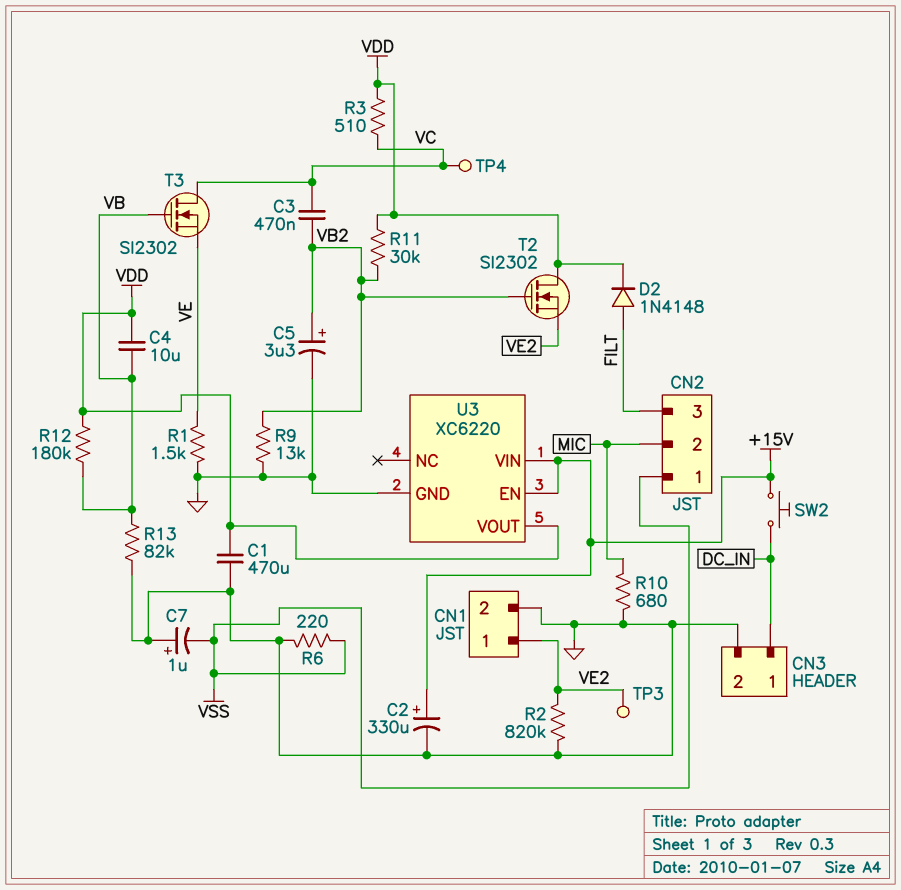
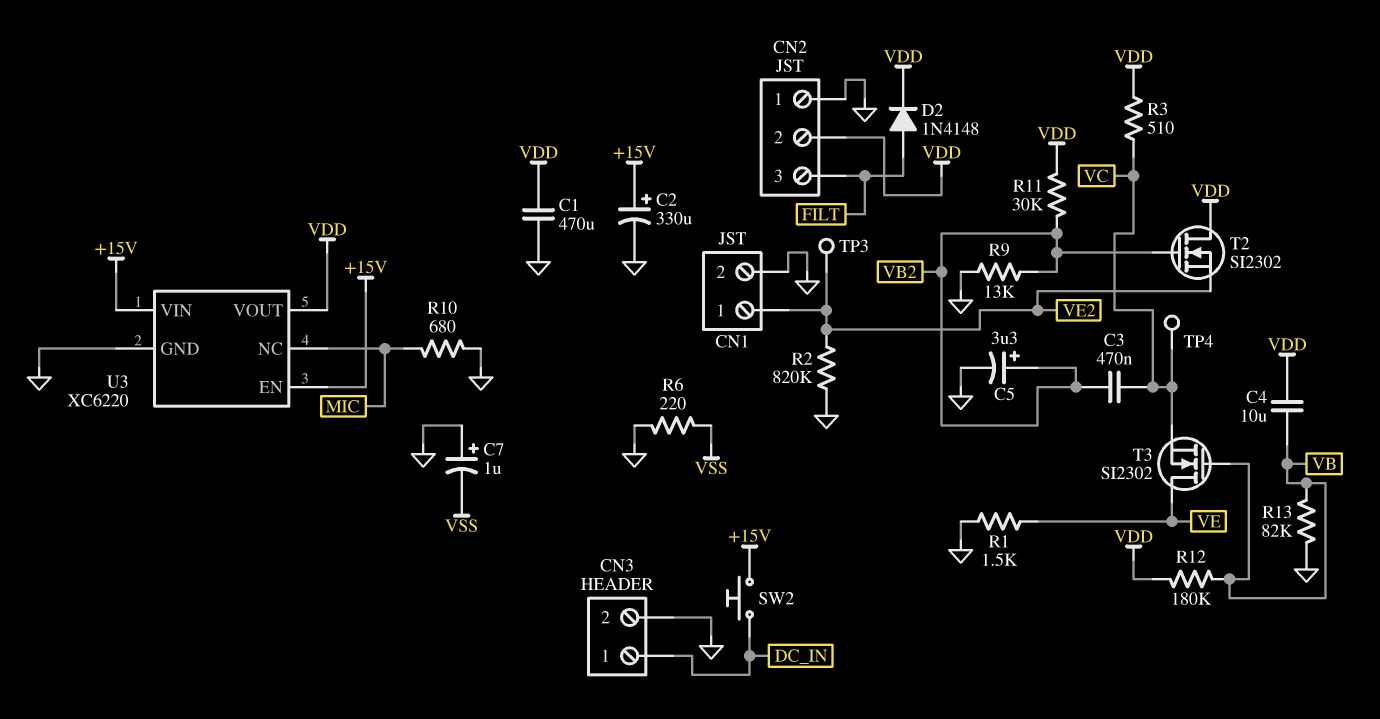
CN2 pin 1: VSS -> GND
CN2 pin 2: MIC -> VDD
T3: NMOS SI2302 (G VB, D VC, S VE) -> NMOS SI2302 (G VB, D VE, S VC)
U3 pin NC: none -> MIC

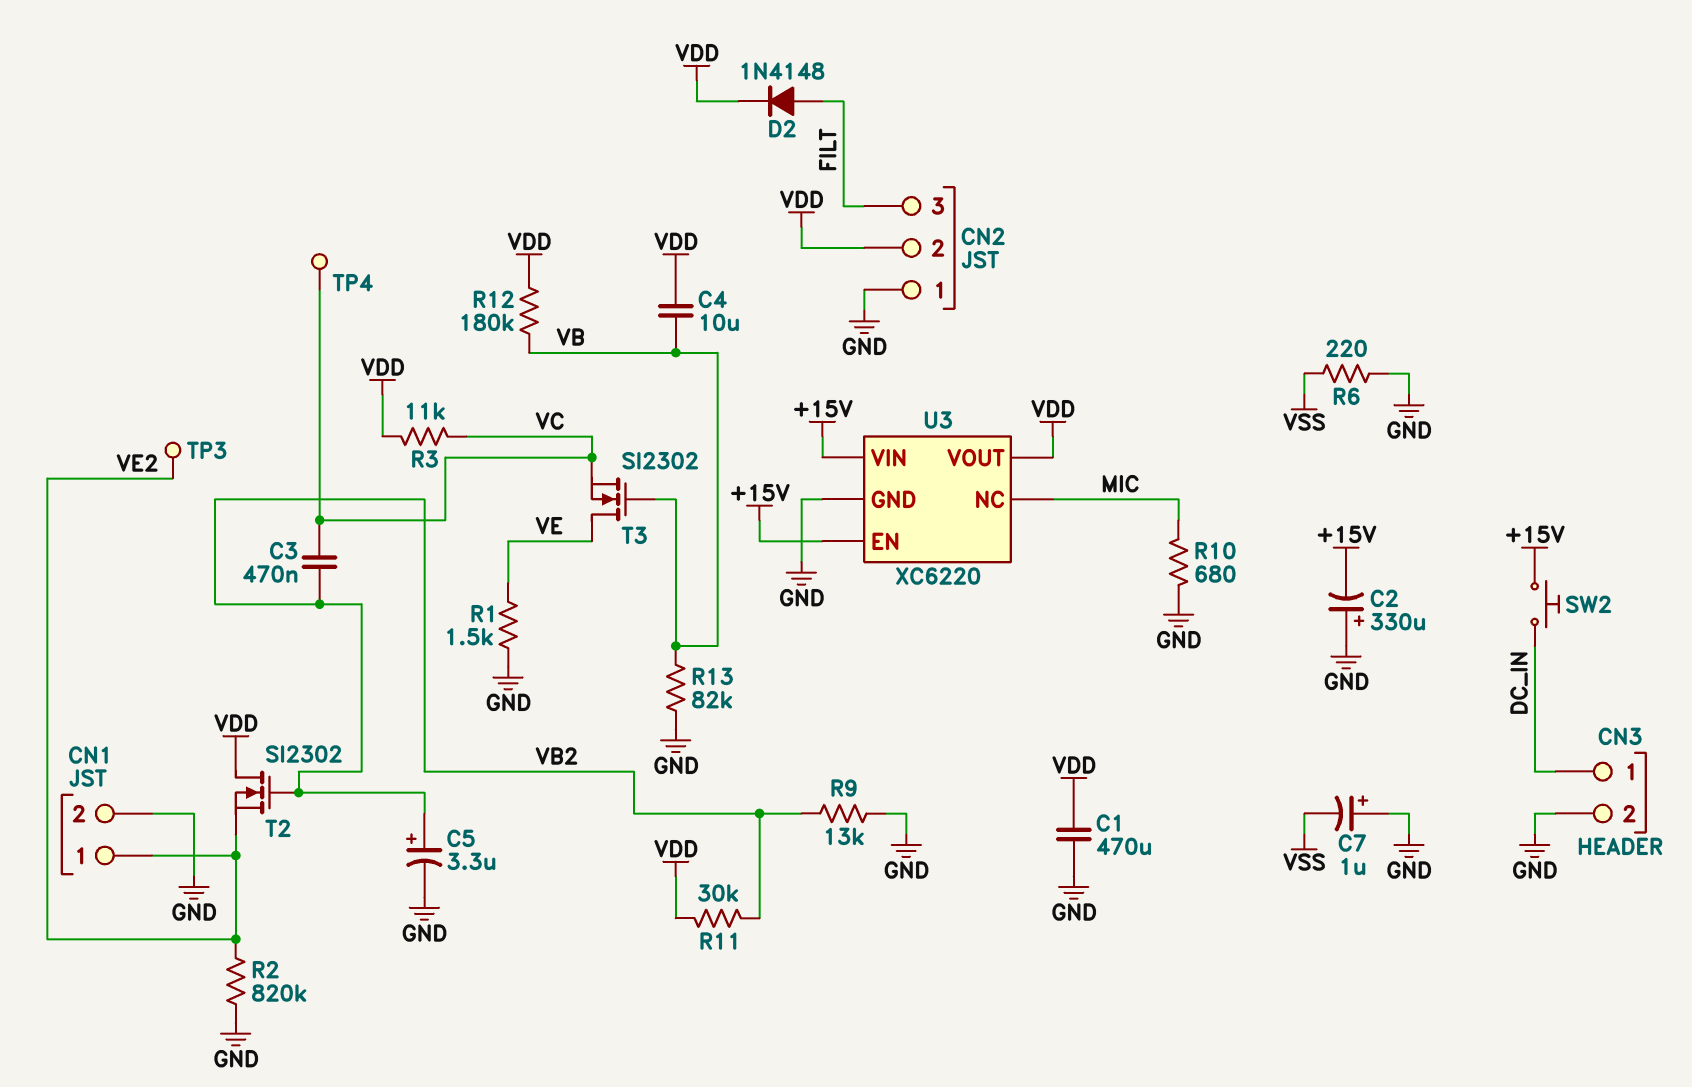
C2: 330uF (plus +15V, minus GND) -> 330uF (plus GND, minus +15V)
R3: 510 (VC, VDD) -> 11k (VC, VDD)

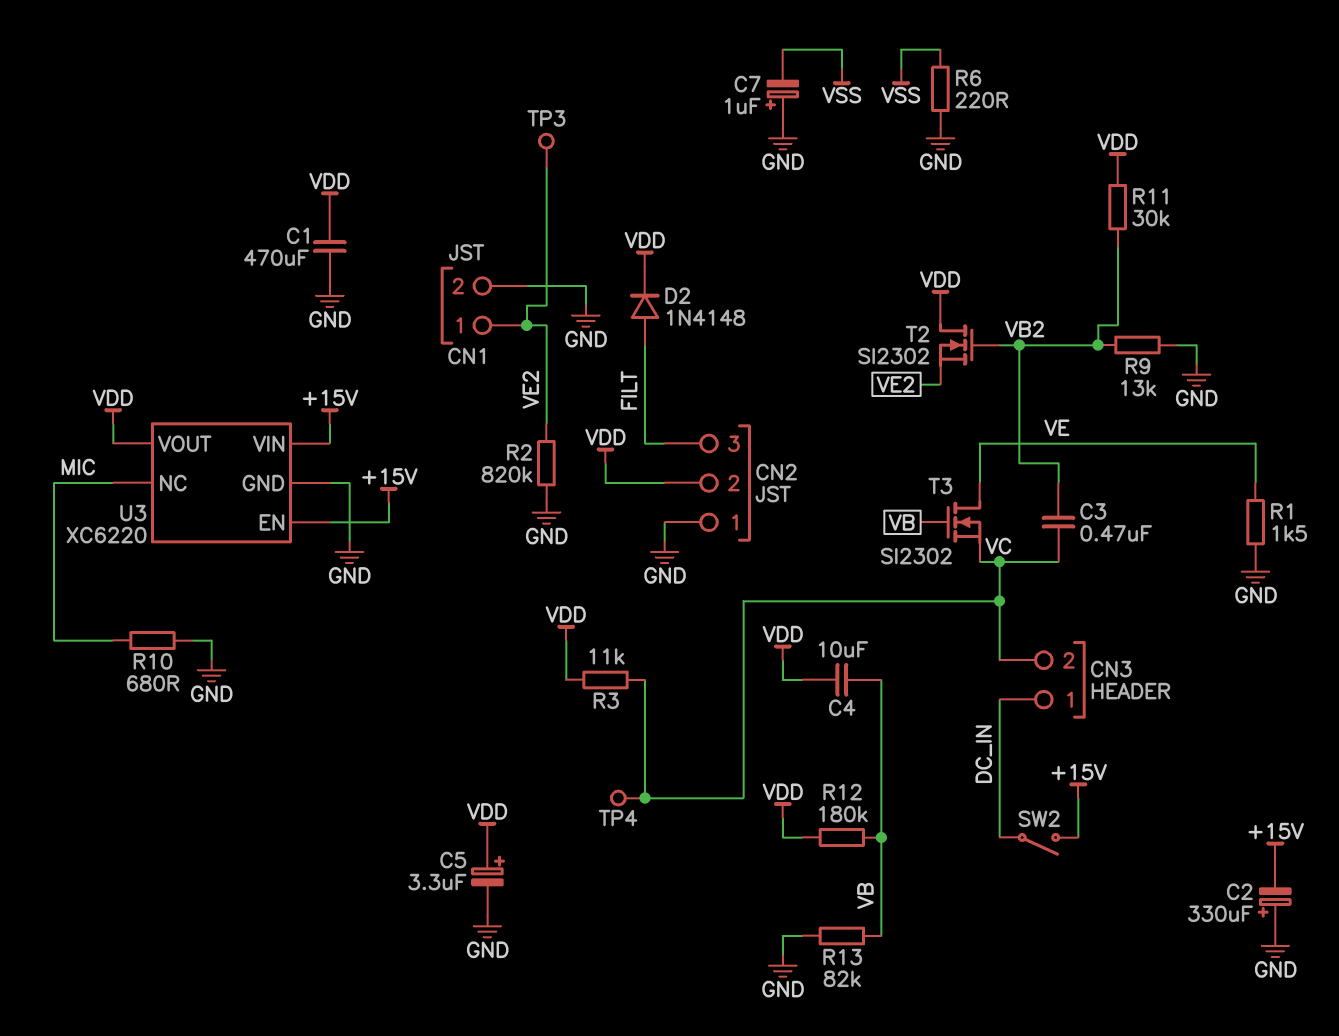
C5: 3.3uF (plus VB2, minus GND) -> 3.3uF (plus VDD, minus GND)
CN3 pin 2: GND -> VC
SW2: button (+15V, DC_IN) -> switch (+15V, DC_IN)

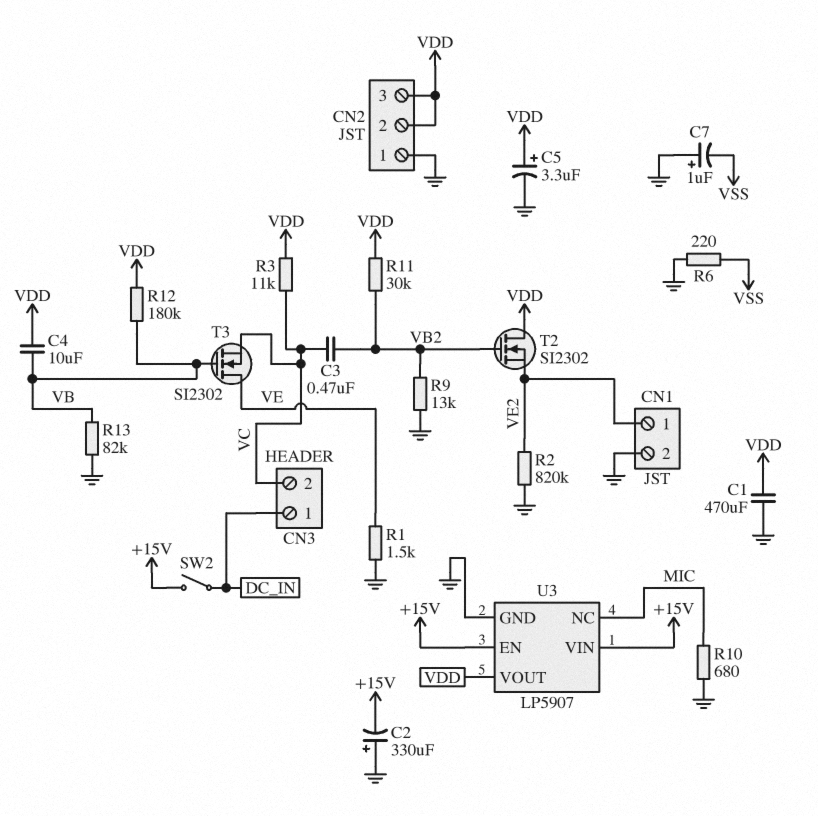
CN2 pin 3: FILT -> VDD
D2: diode 1N4148 (A FILT, K VDD) -> none
TP3: test point (VE2) -> none
TP4: test point (VC) -> none
U3: XC6220 -> LP5907

